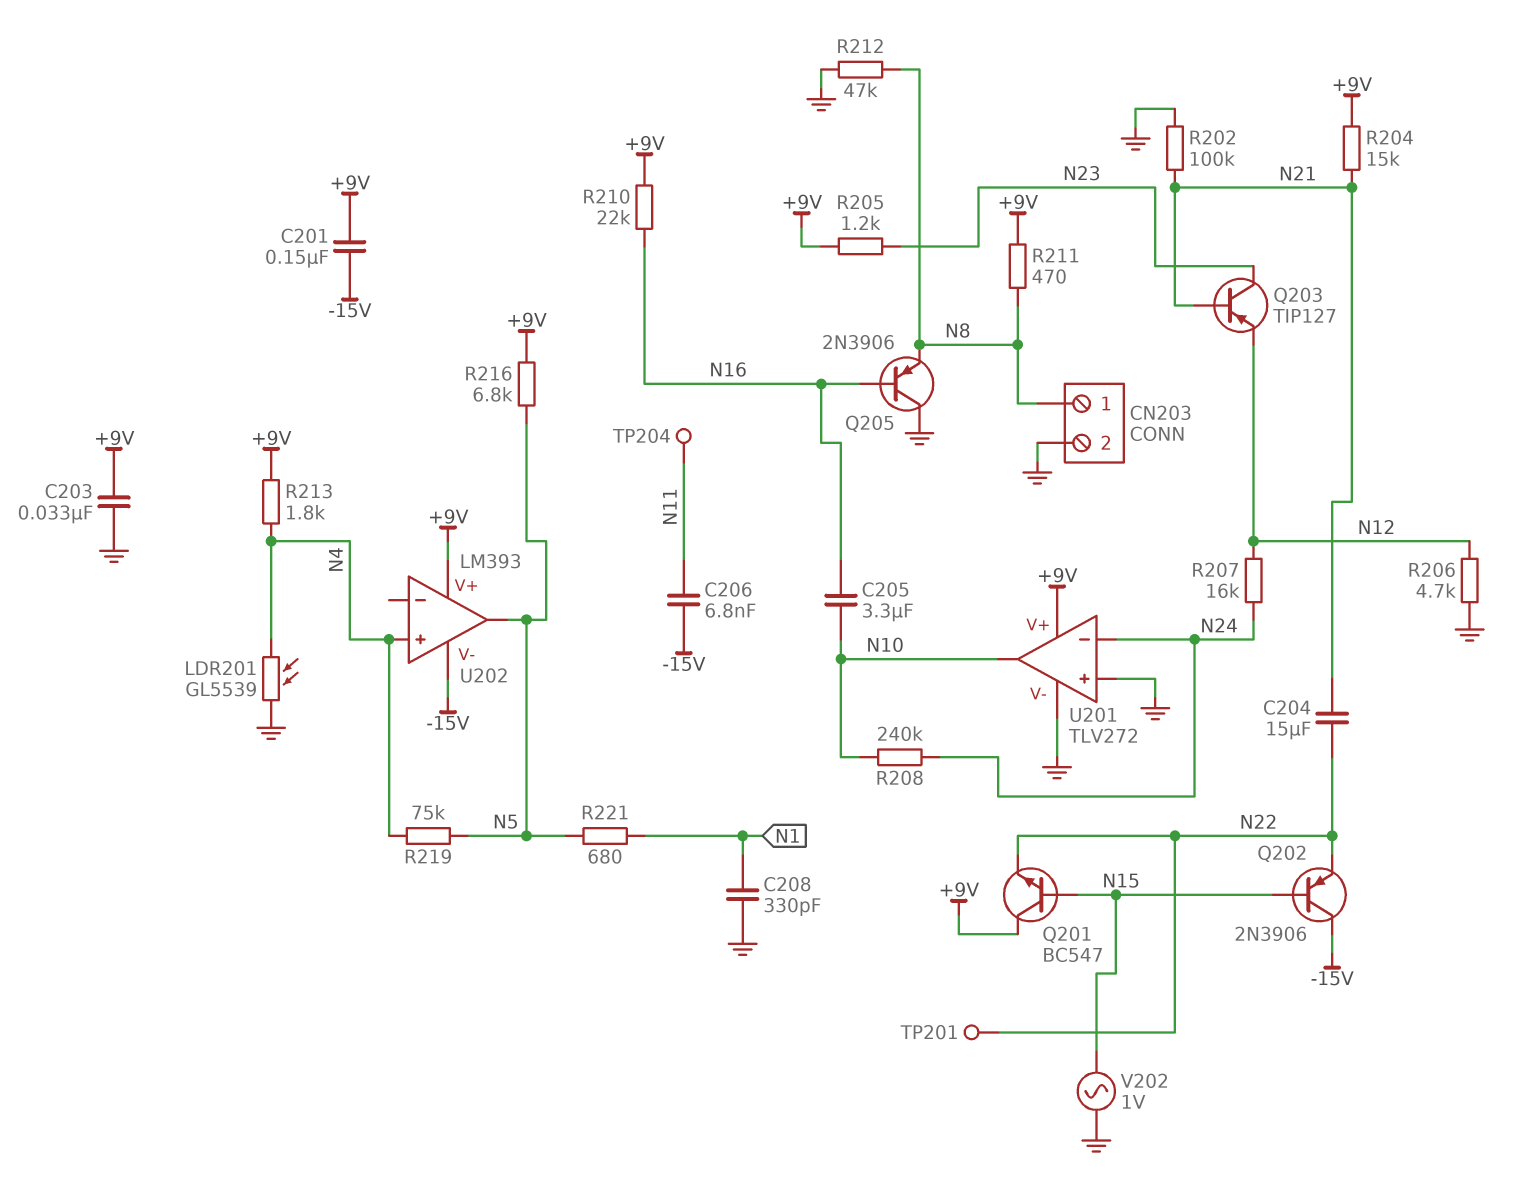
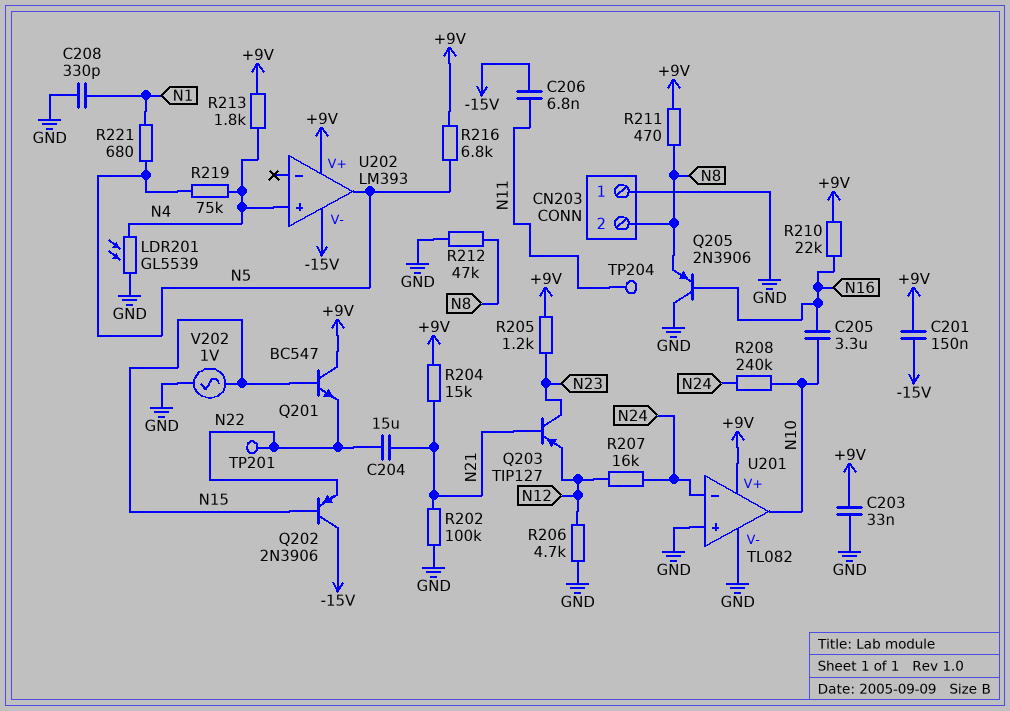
CN203 pin 1: N8 -> GND
CN203 pin 2: GND -> N8
U201: TLV272 -> TL082

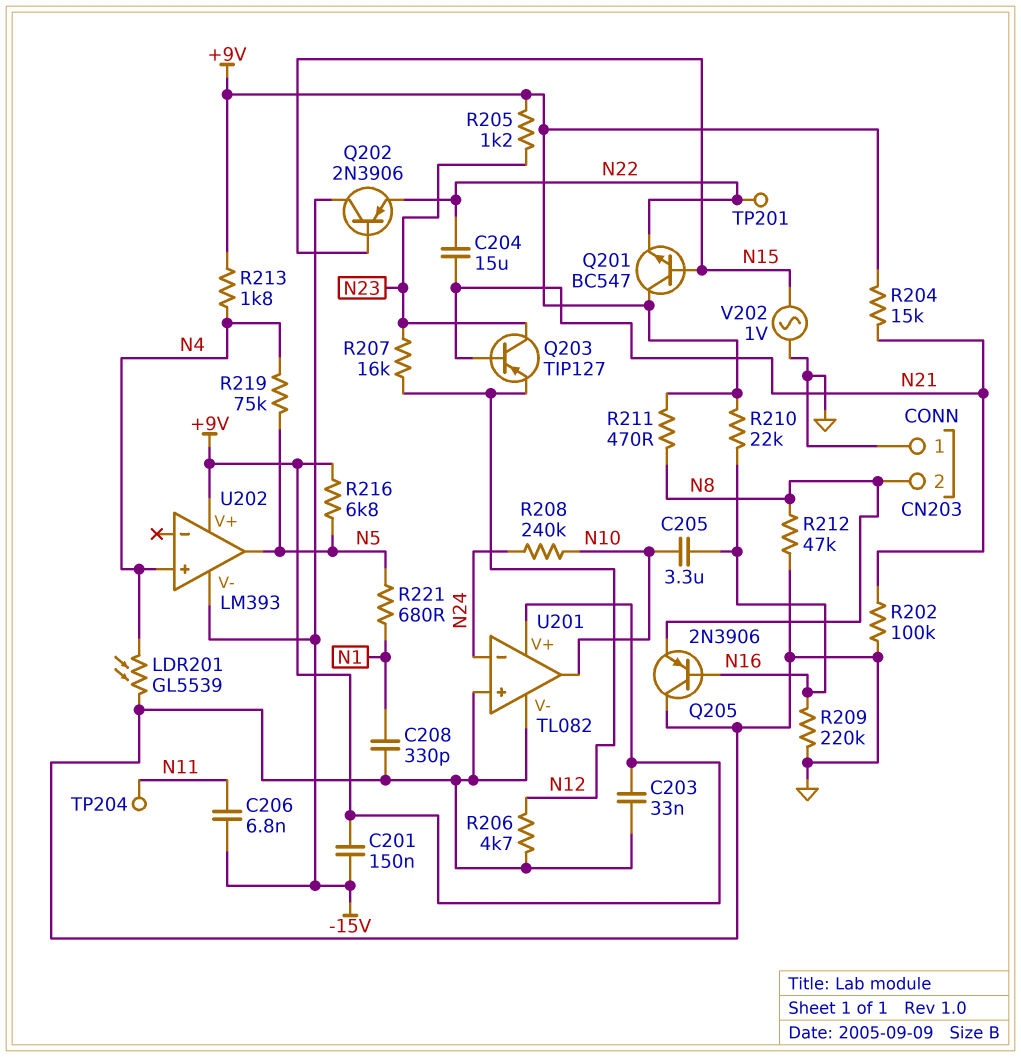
R207: 16k (N12, N24) -> 16k (N12, N23)
R209: none -> 220k (GND, N16)

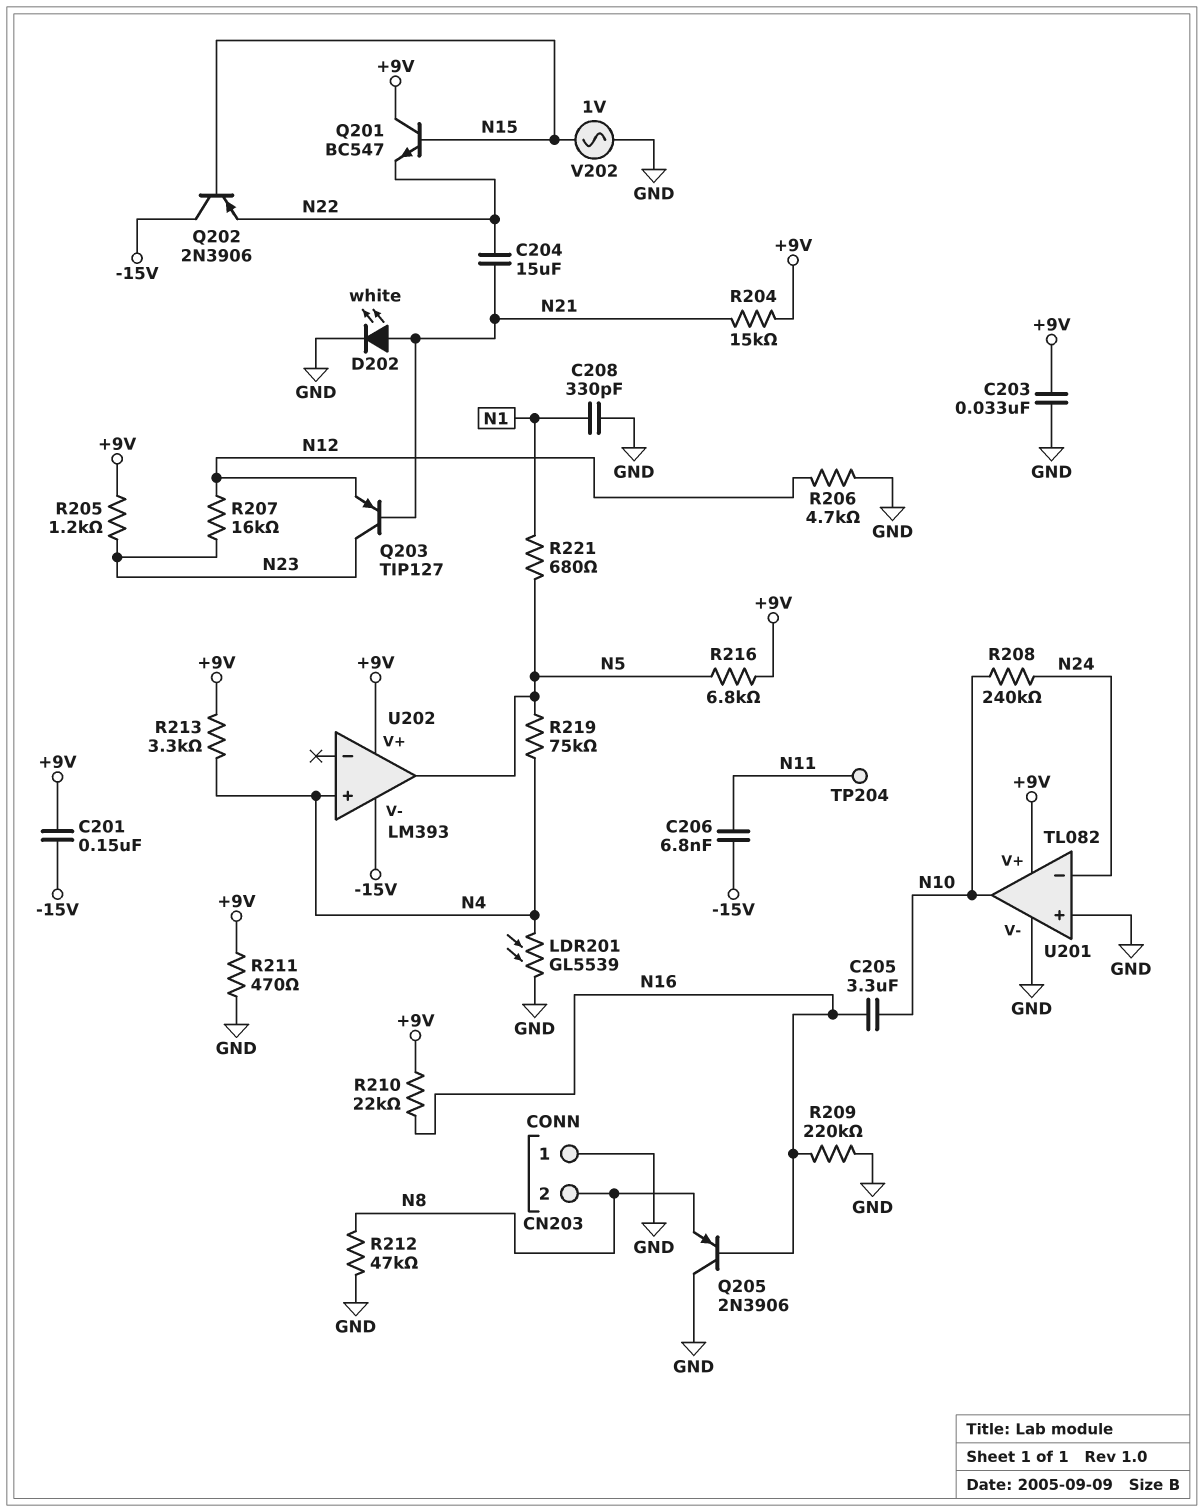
D202: none -> LED white (A N21, K GND)
R202: 100k (GND, N21) -> none
R211: 470 (+9V, N8) -> 470 (+9V, GND)
R213: 1.8k (+9V, N4) -> 3.3k (+9V, N4)
TP201: test point (N22) -> none

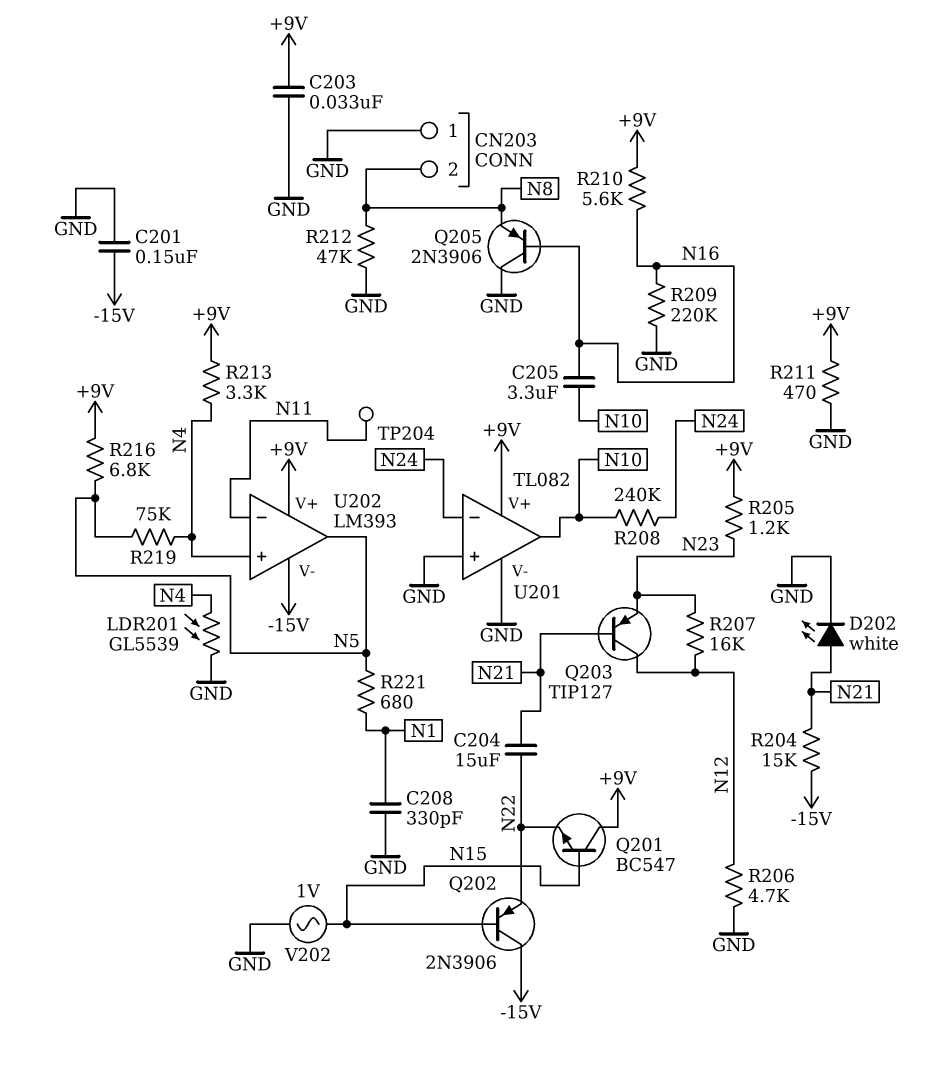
C201: 150nF (+9V, -15V) -> 150nF (-15V, GND)
C206: 6.8nF (-15V, N11) -> none
Q203: PNP TIP127 (B N21, C N23, E N12) -> PNP TIP127 (B N21, C N12, E N23)
R204: 15k (+9V, N21) -> 15k (-15V, N21)
R210: 22k (+9V, N16) -> 5.6k (+9V, N16)
U202 pin in-: none -> N11

